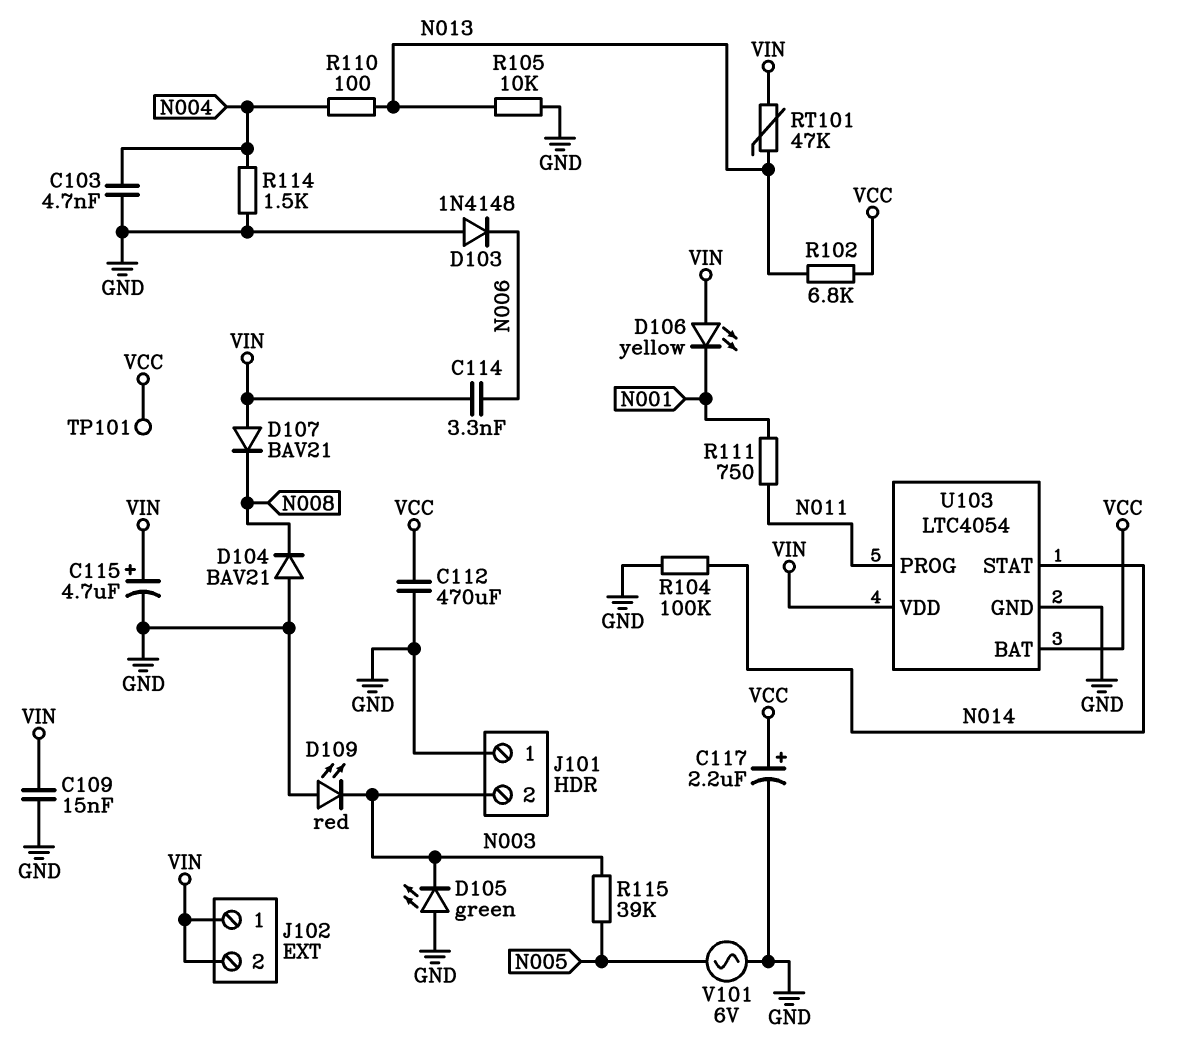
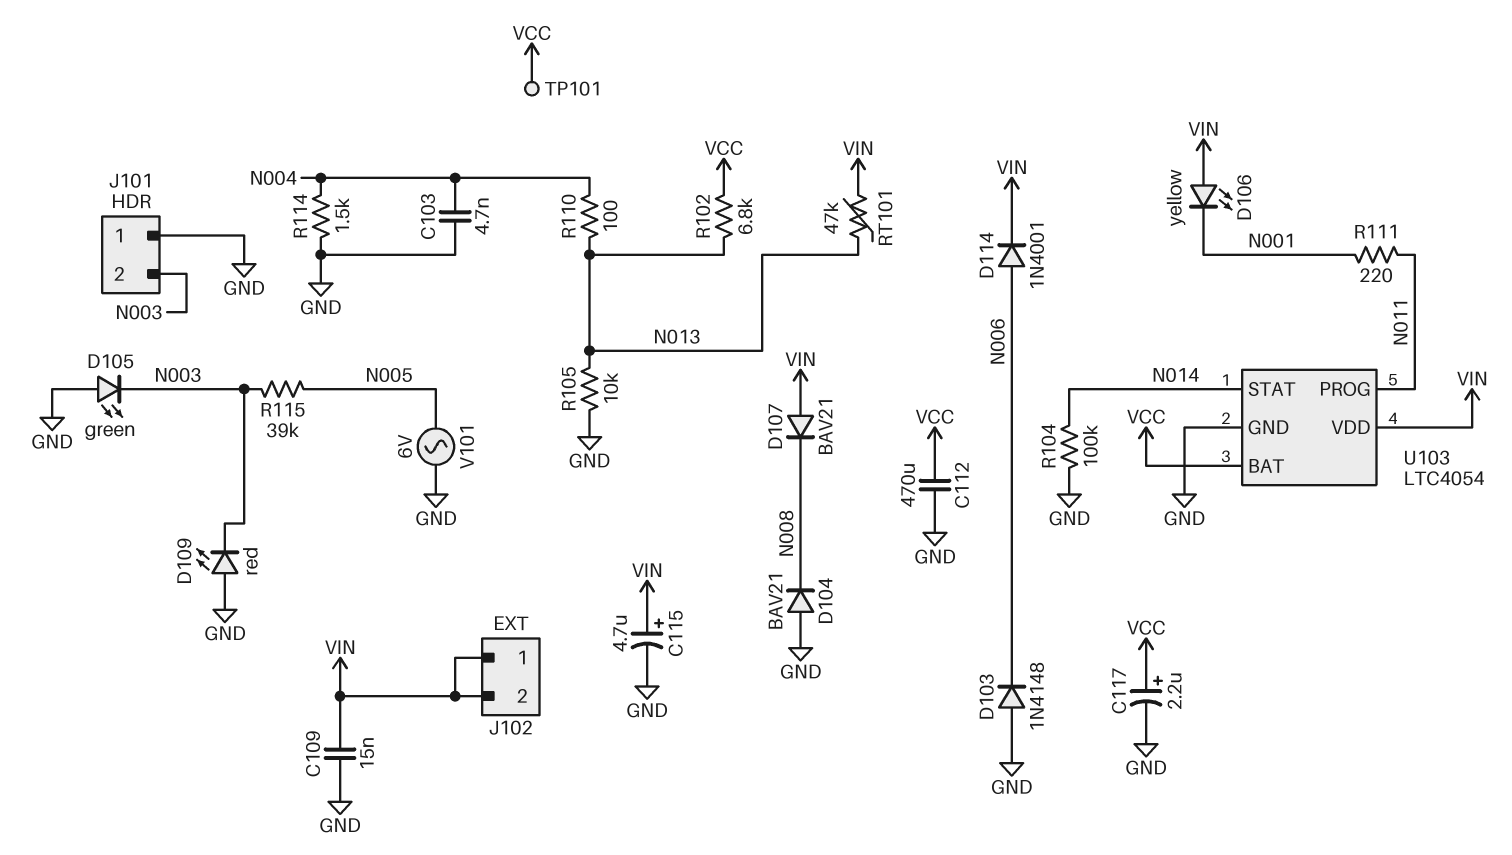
C114: 3.3nF (N006, VIN) -> none
D114: none -> diode 1N4001 (A N006, K VIN)
R111: 750 (N001, N011) -> 220 (N001, N011)

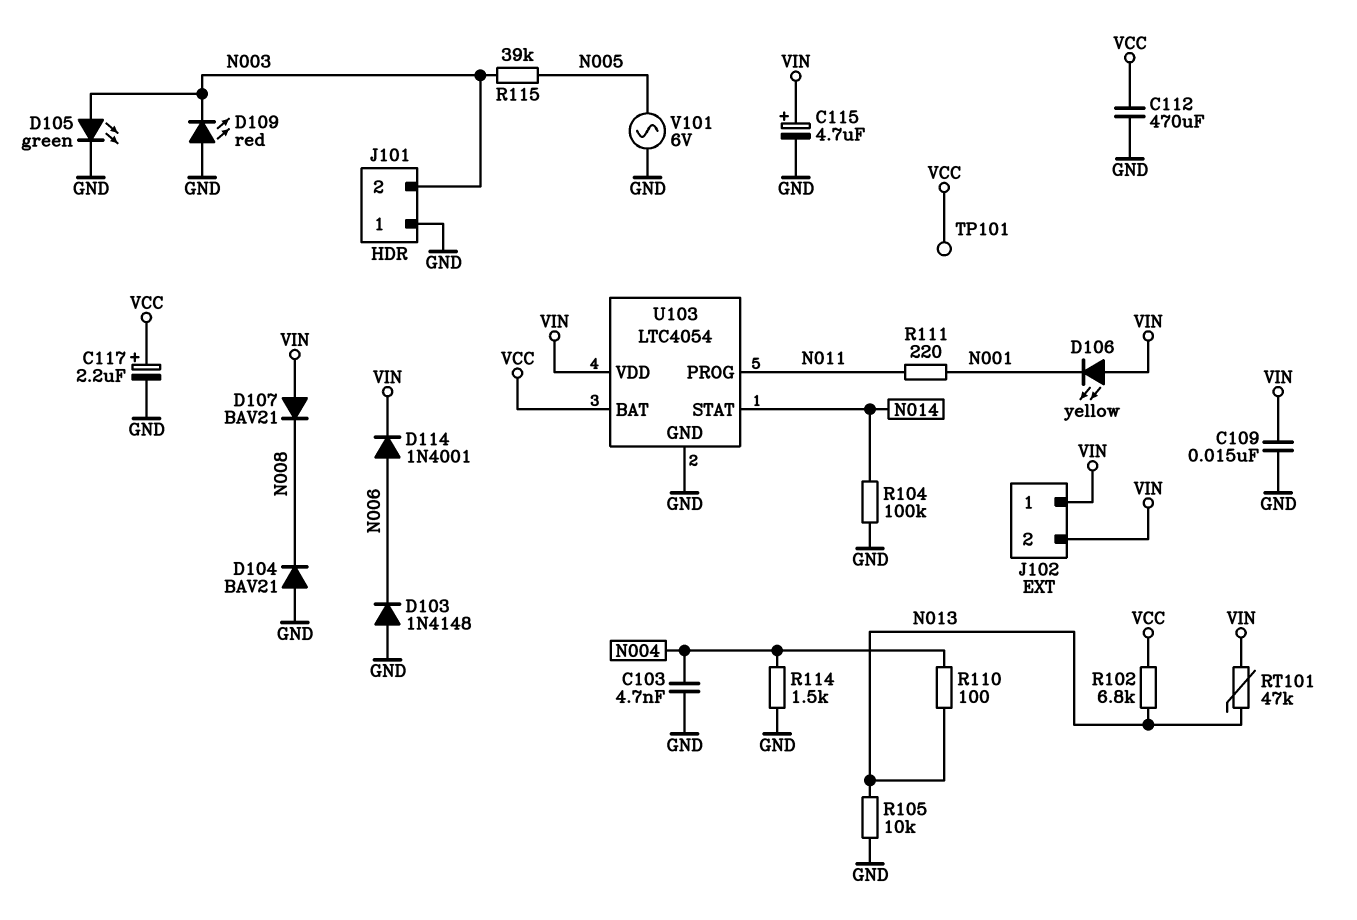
D105: LED green (A GND, K N003) -> LED green (A N003, K GND)

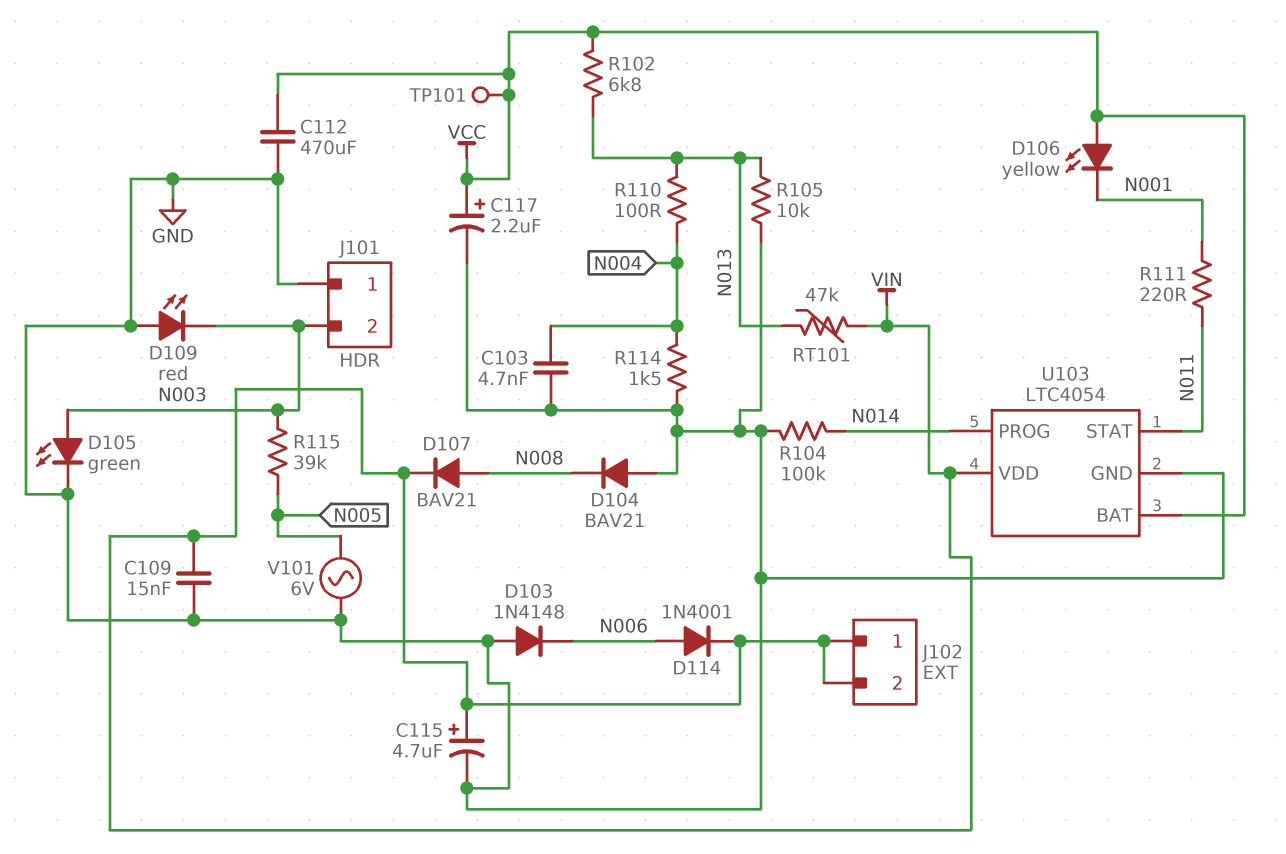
D106: LED yellow (A VIN, K N001) -> LED yellow (A VCC, K N001)
D107: diode BAV21 (A VIN, K N008) -> diode BAV21 (A N008, K VIN)
U103 pin PROG: N011 -> N014
U103 pin STAT: N014 -> N011

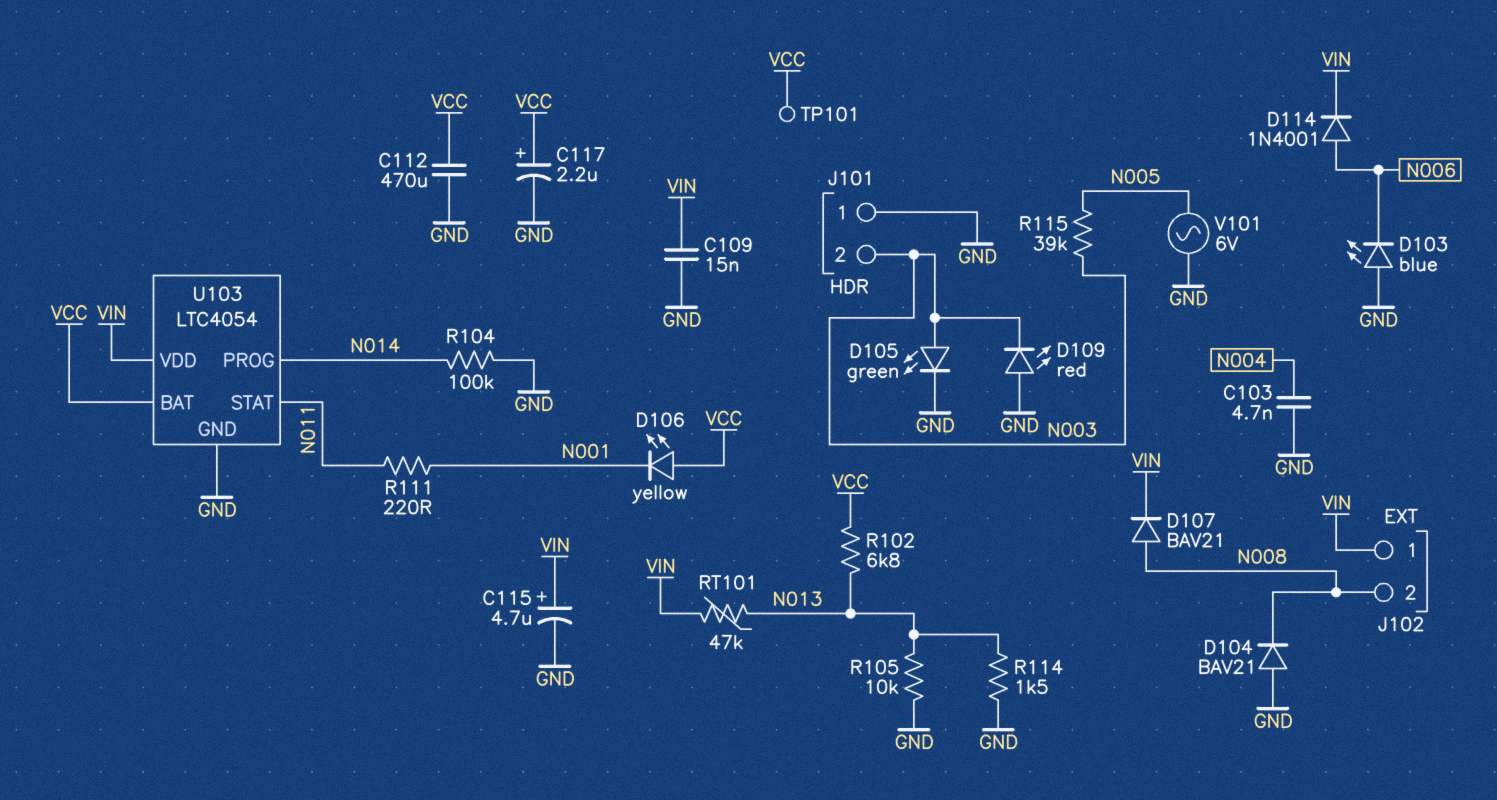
D103: diode 1N4148 (A GND, K N006) -> LED blue (A GND, K N006)
J102 pin 2: VIN -> N008
R110: 100 (N004, N013) -> none
R114: 1.5k (GND, N004) -> 1.5k (GND, N013)

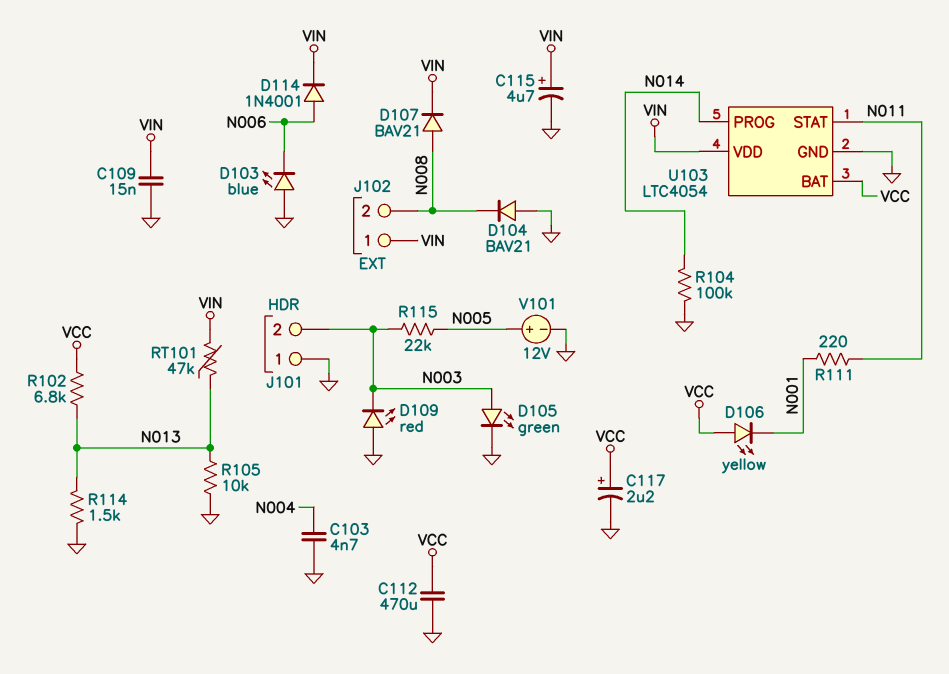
R115: 39k (N003, N005) -> 22k (N003, N005)
TP101: test point (VCC) -> none
V101: AC 6V (GND, N005) -> 12V (plus N005, minus GND)

